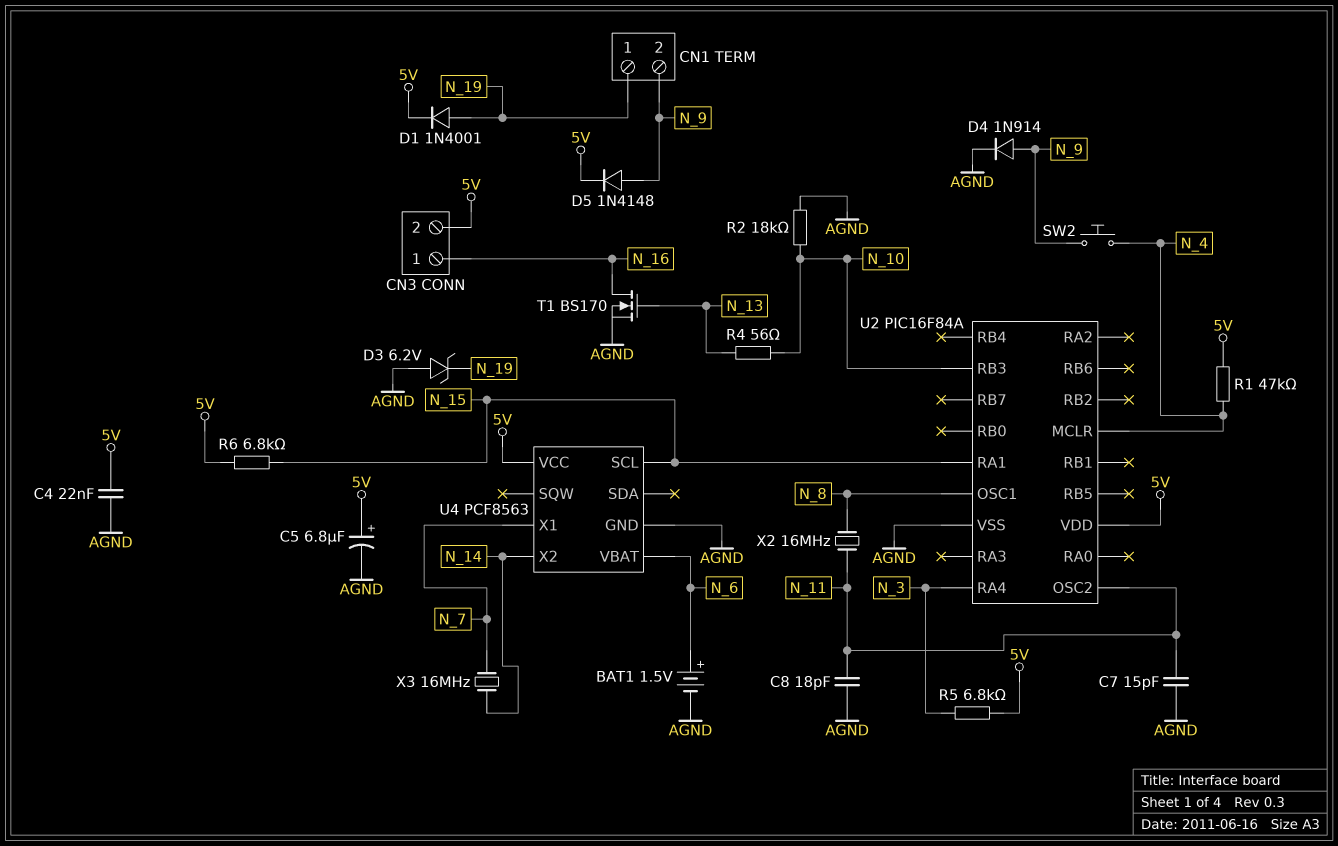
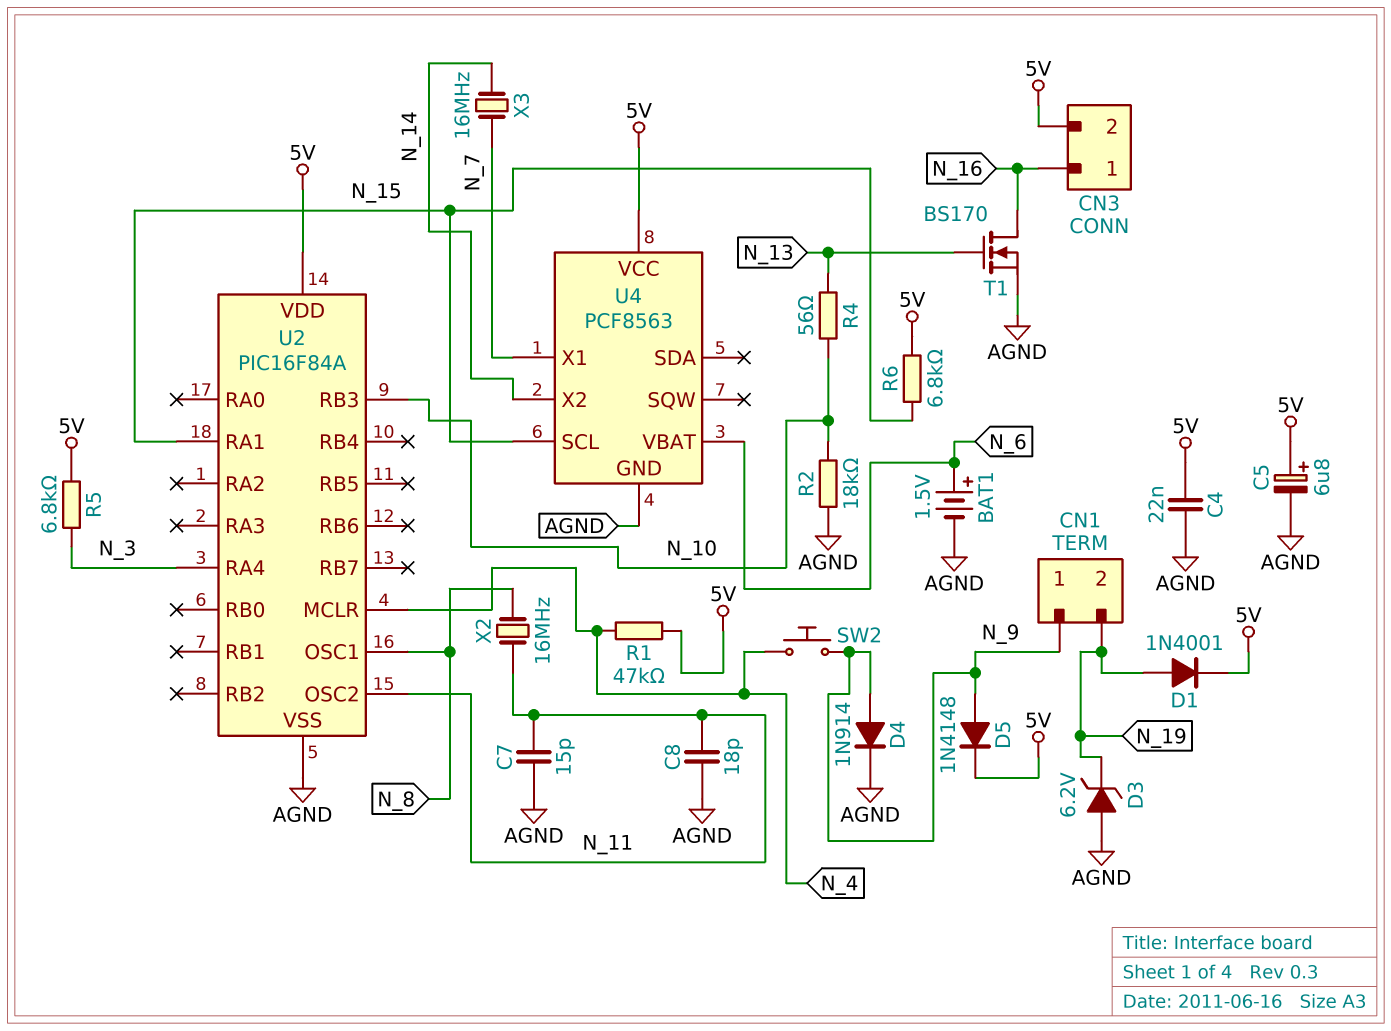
CN1 pin 1: N_19 -> N_9
CN1 pin 2: N_9 -> N_19

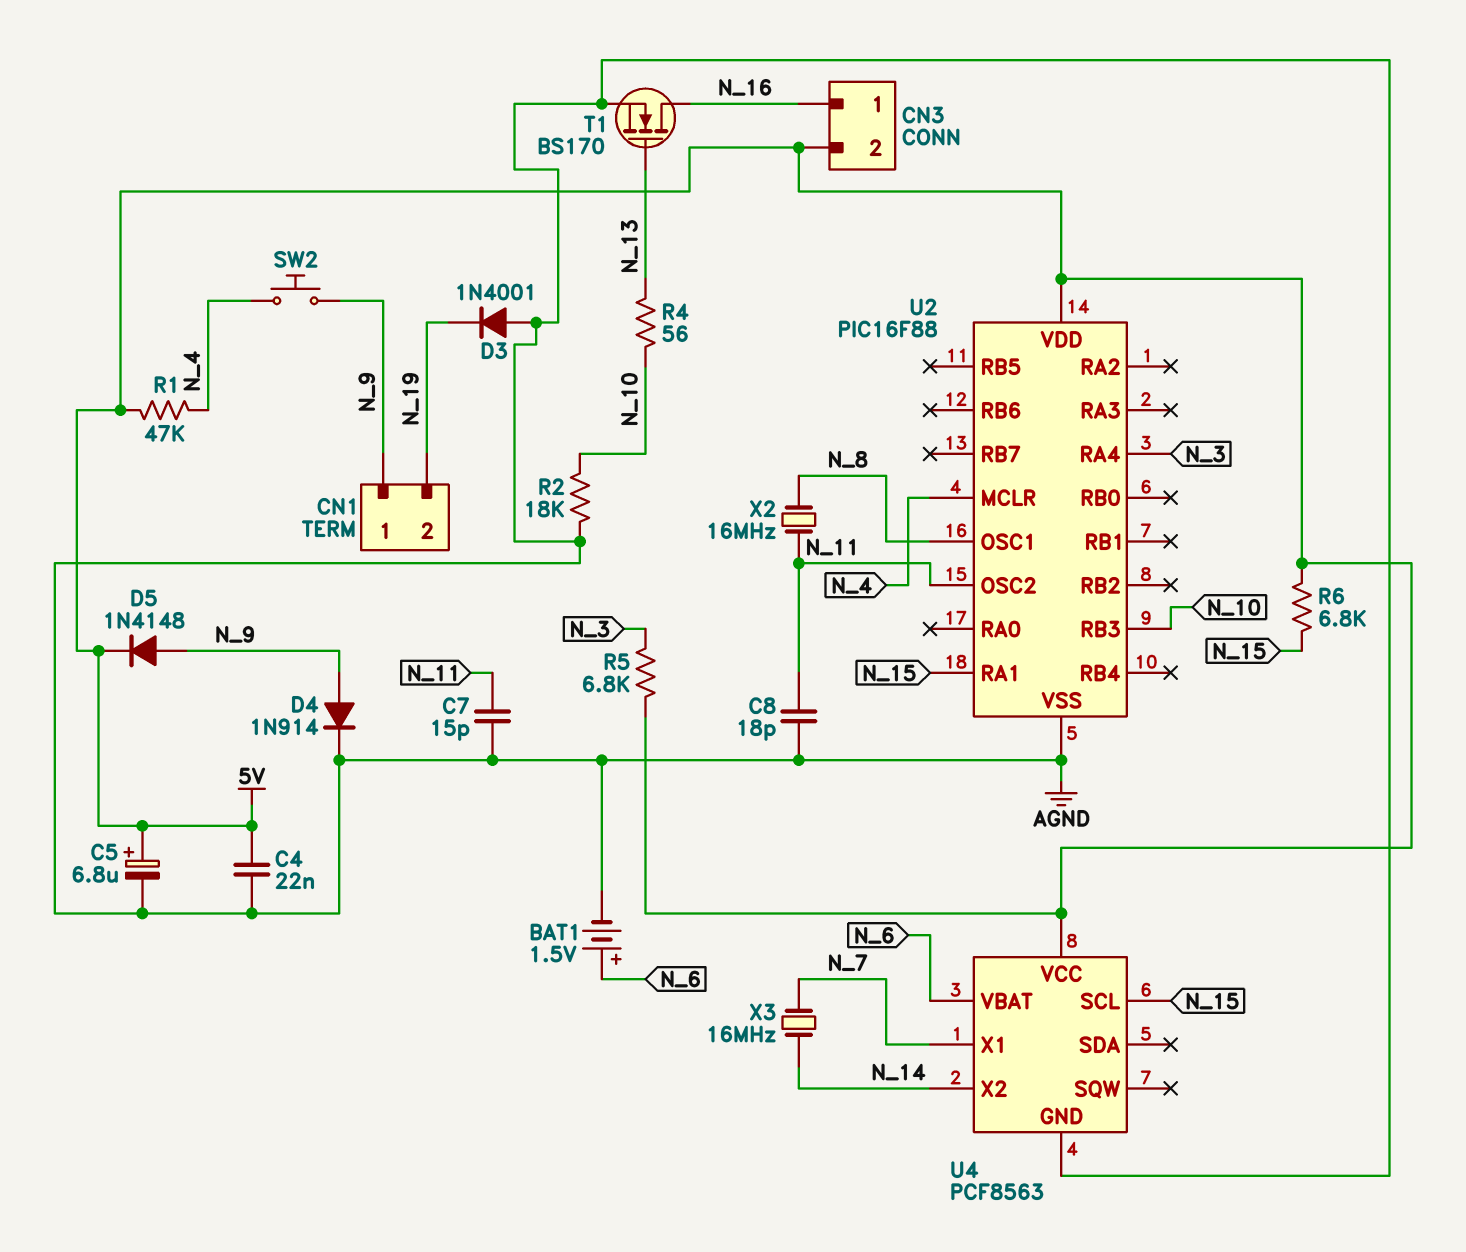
D1: diode 1N4001 (A N_19, K 5V) -> none
D3: zener 6.2V (A AGND, K N_19) -> diode 1N4001 (A AGND, K N_19)
U2: PIC16F84A -> PIC16F88

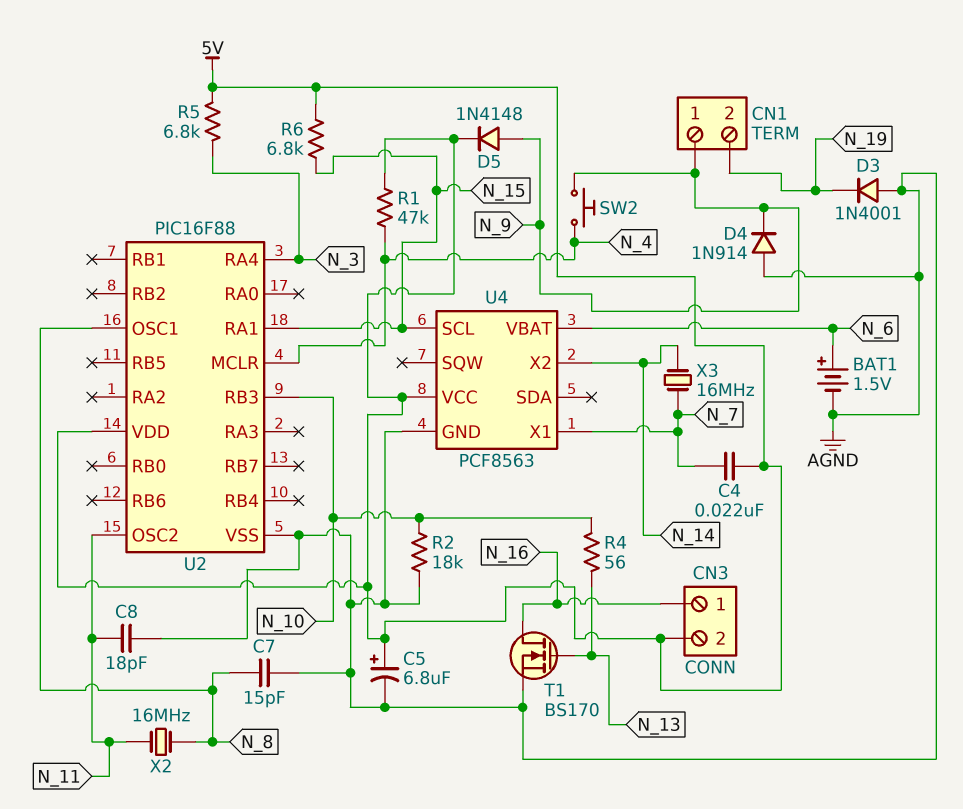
C4: 22nF (5V, AGND) -> 22nF (5V, N_7)
C7: 15pF (AGND, N_11) -> 15pF (AGND, N_8)
D4: diode 1N914 (A N_9, K AGND) -> diode 1N914 (A AGND, K N_9)

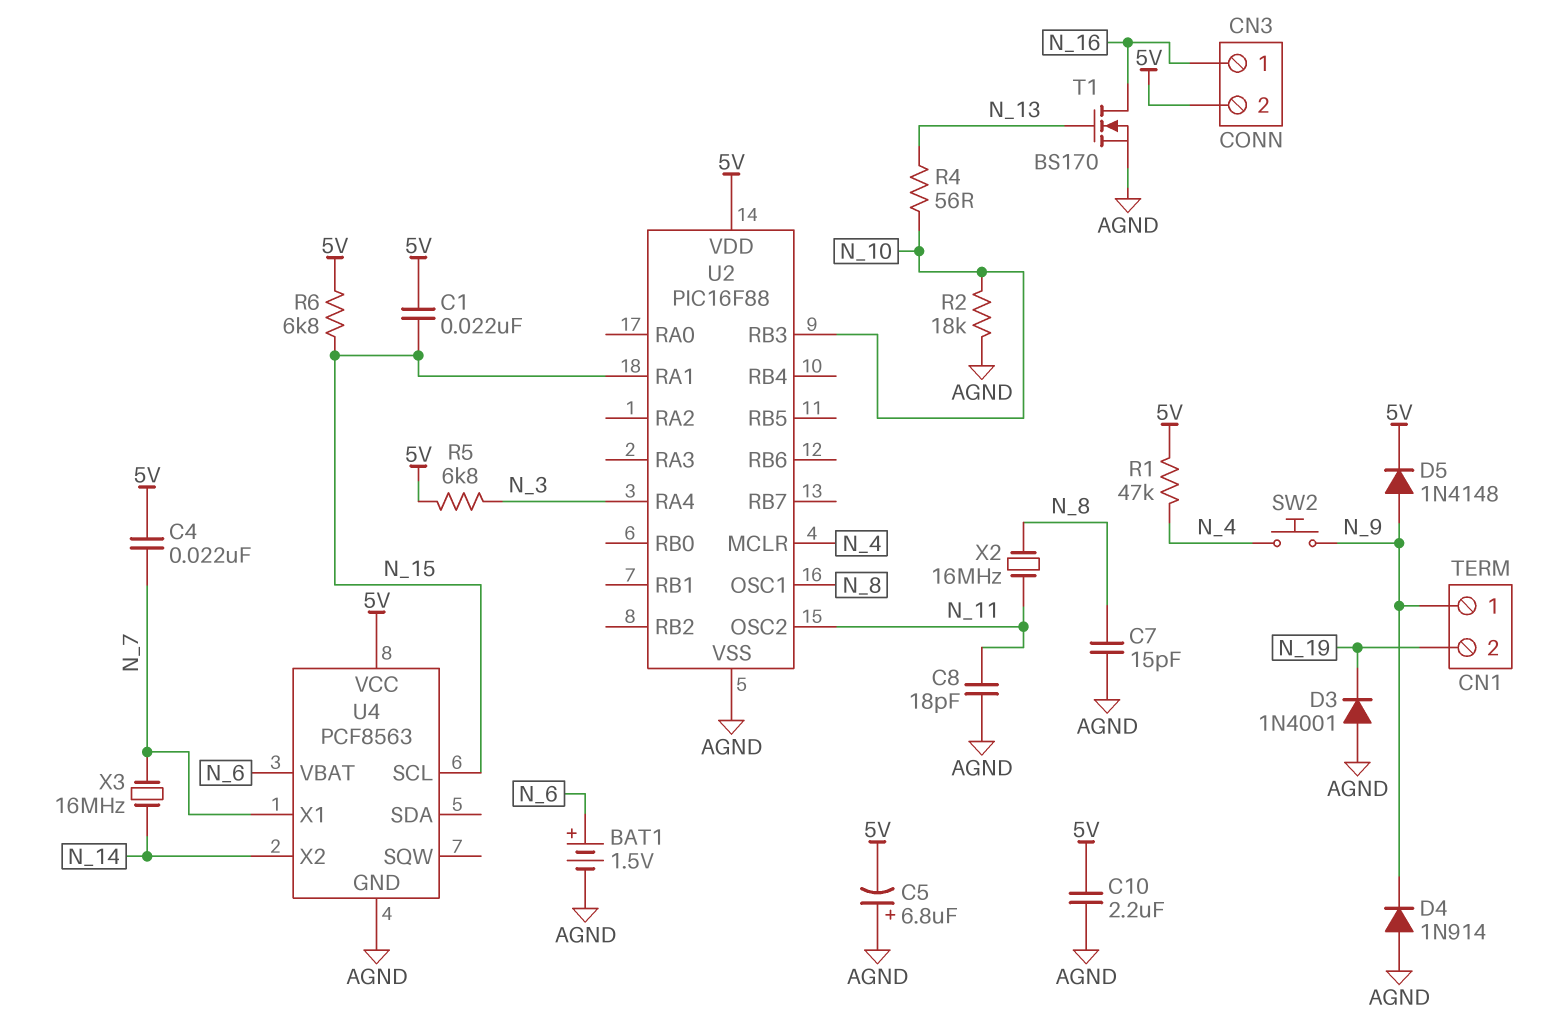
C1: none -> 22nF (5V, N_15)
C5: 6.8uF (plus 5V, minus AGND) -> 6.8uF (plus AGND, minus 5V)
C10: none -> 2.2uF (5V, AGND)

